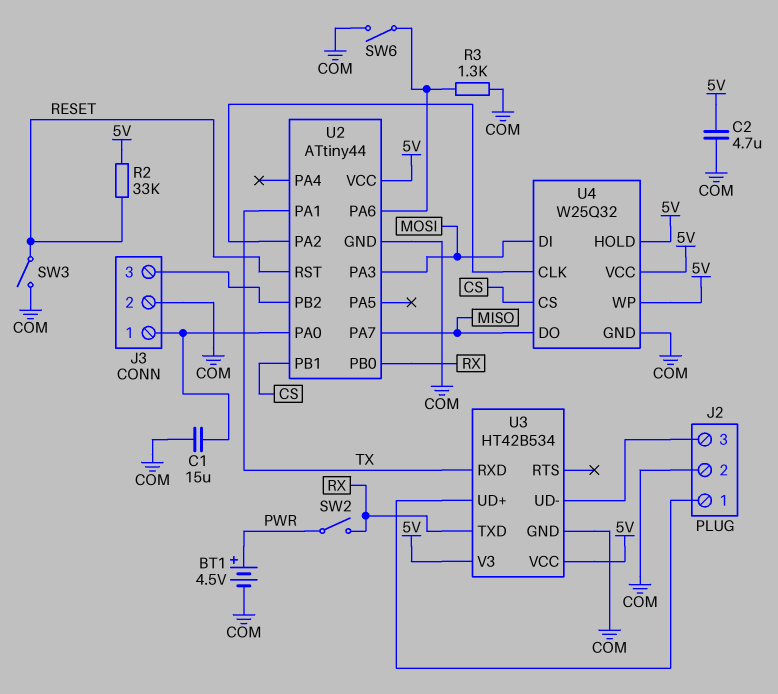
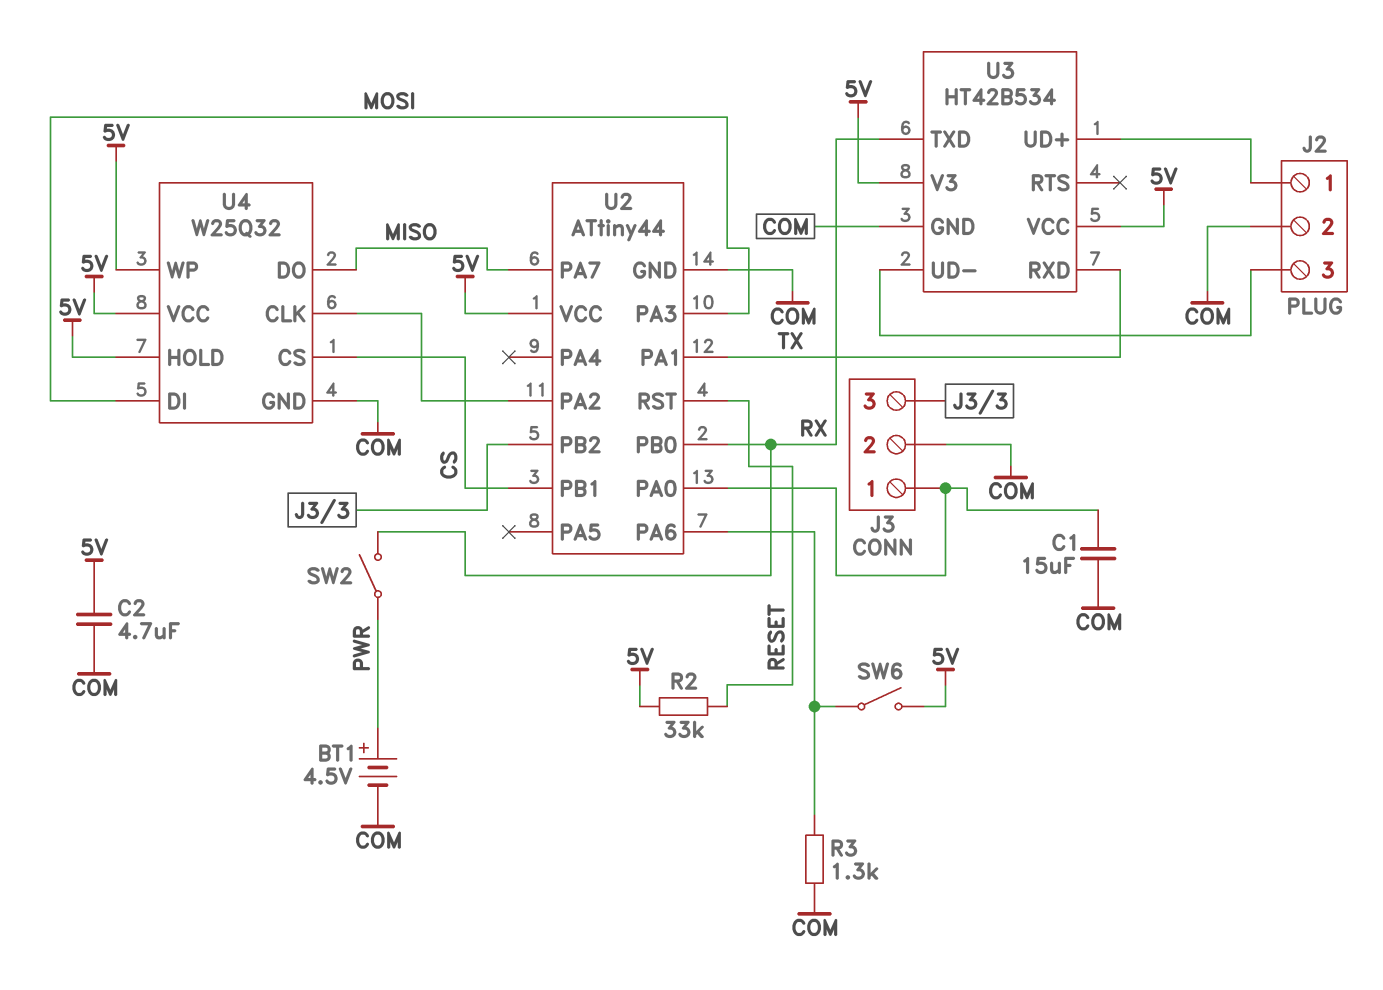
SW3: switch (COM, RESET) -> none
SW6: switch (COM, U2/PA6) -> switch (5V, U2/PA6)

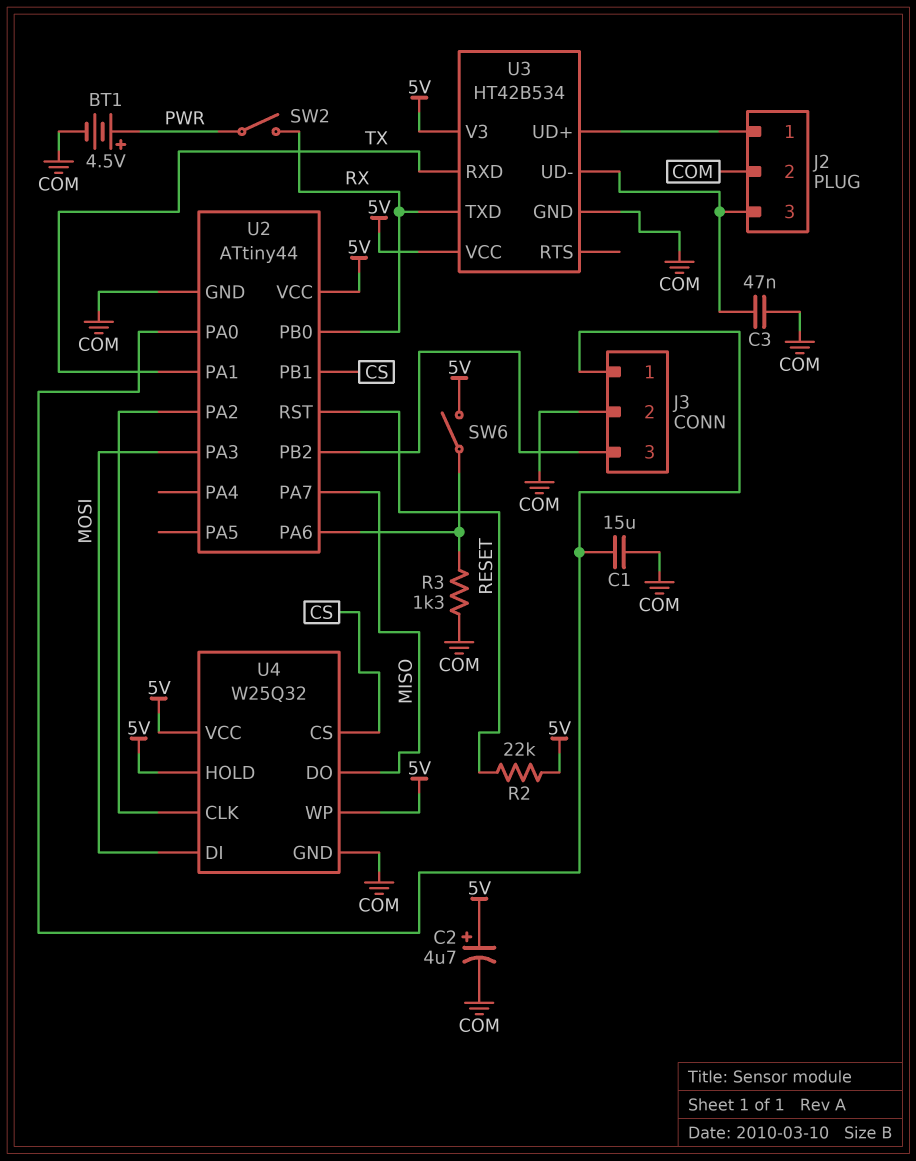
C2: 4.7uF (5V, COM) -> 4.7uF (plus 5V, minus COM)
C3: none -> 47nF (COM, J2/3)
R2: 33k (5V, RESET) -> 22k (5V, RESET)

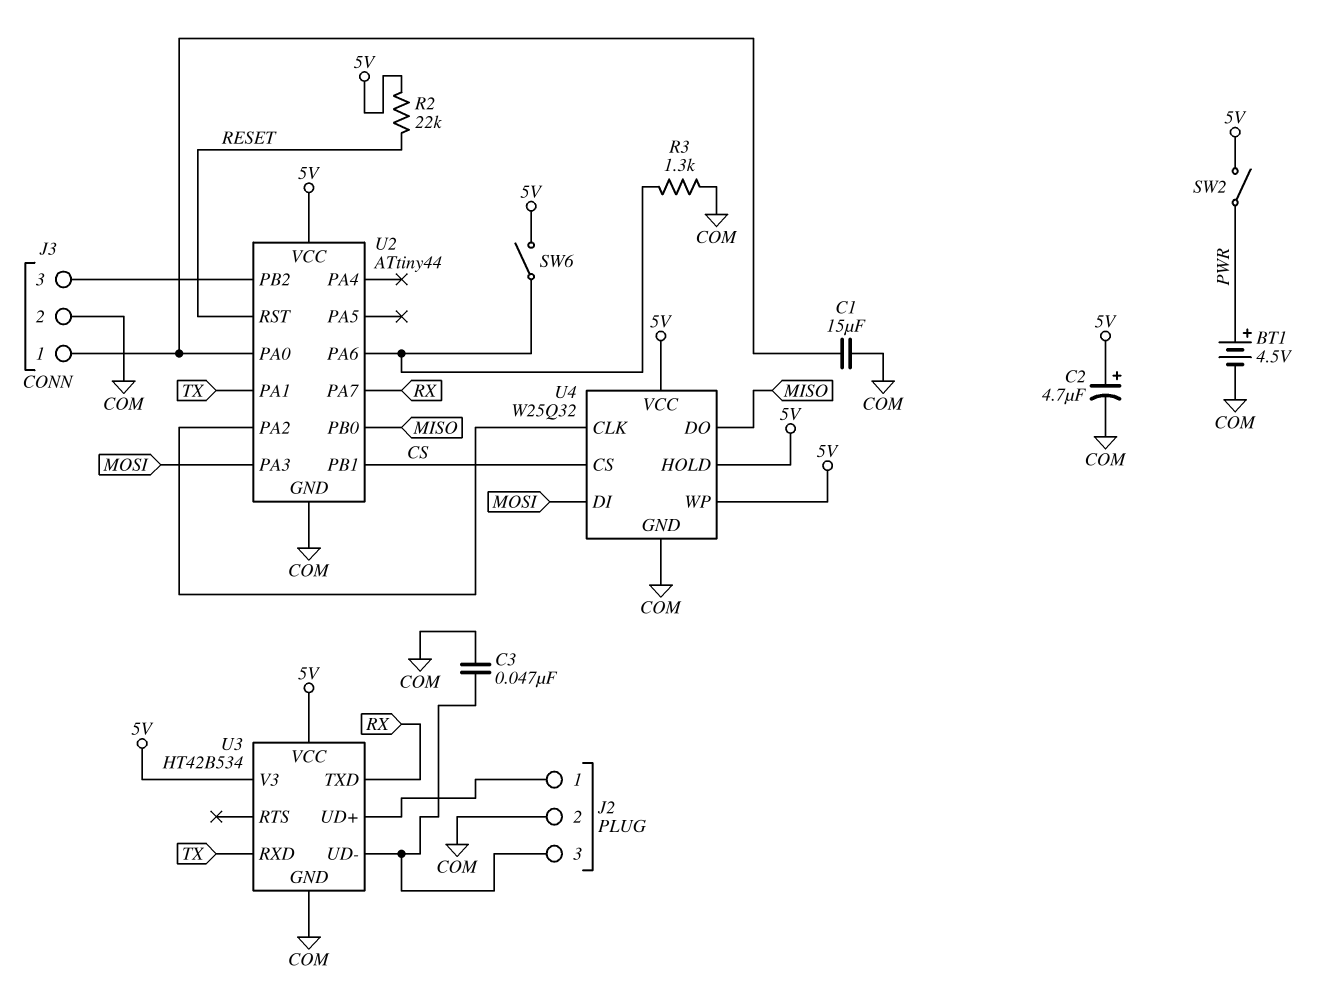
SW2: switch (PWR, RX) -> switch (5V, PWR)
U2 pin PA7: MISO -> RX
U2 pin PB0: RX -> MISO

